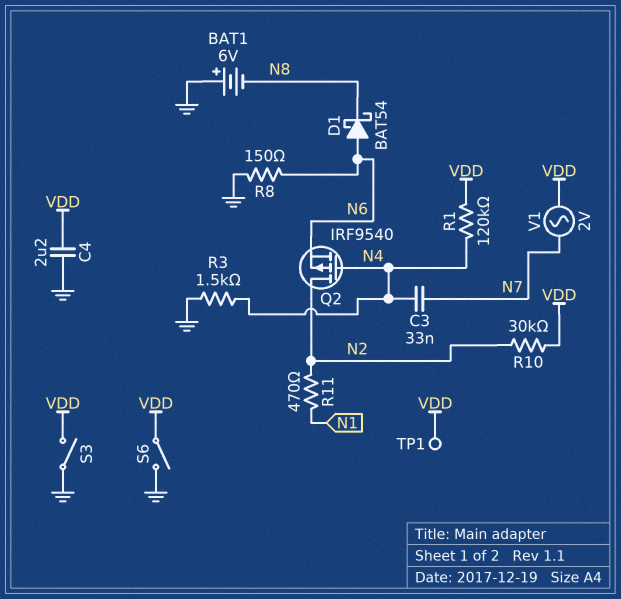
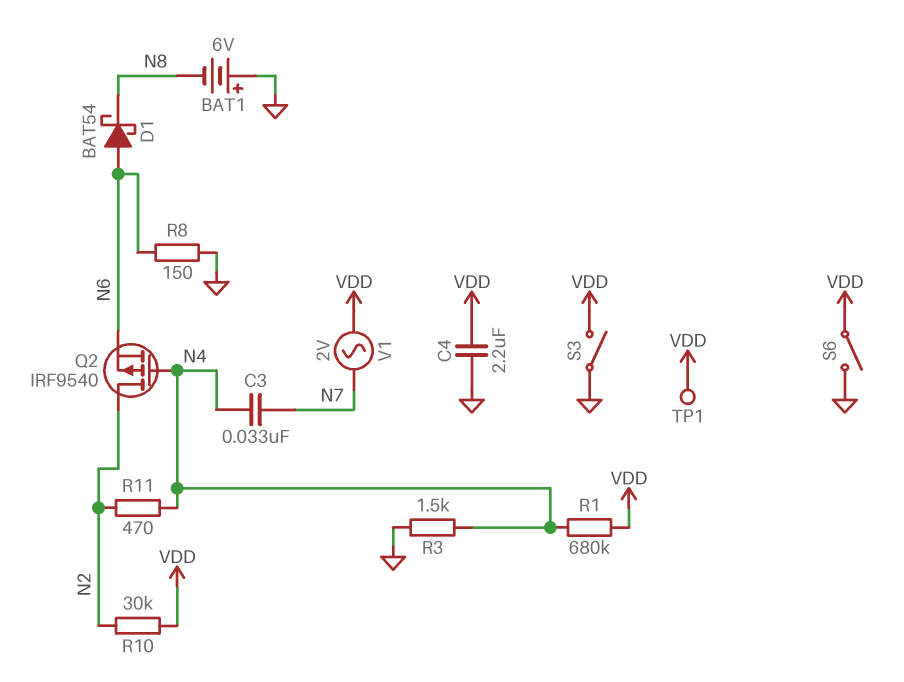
R1: 120k (N4, VDD) -> 680k (N4, VDD)
R11: 470 (N1, N2) -> 470 (N2, N4)

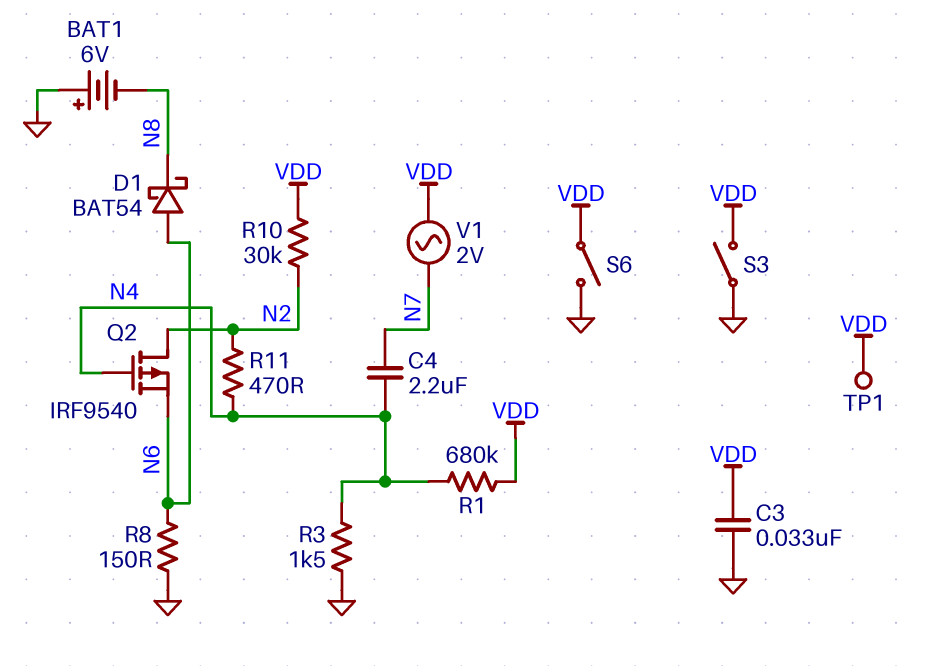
C3: 33nF (N4, N7) -> 33nF (GND, VDD)
C4: 2.2uF (GND, VDD) -> 2.2uF (N4, N7)

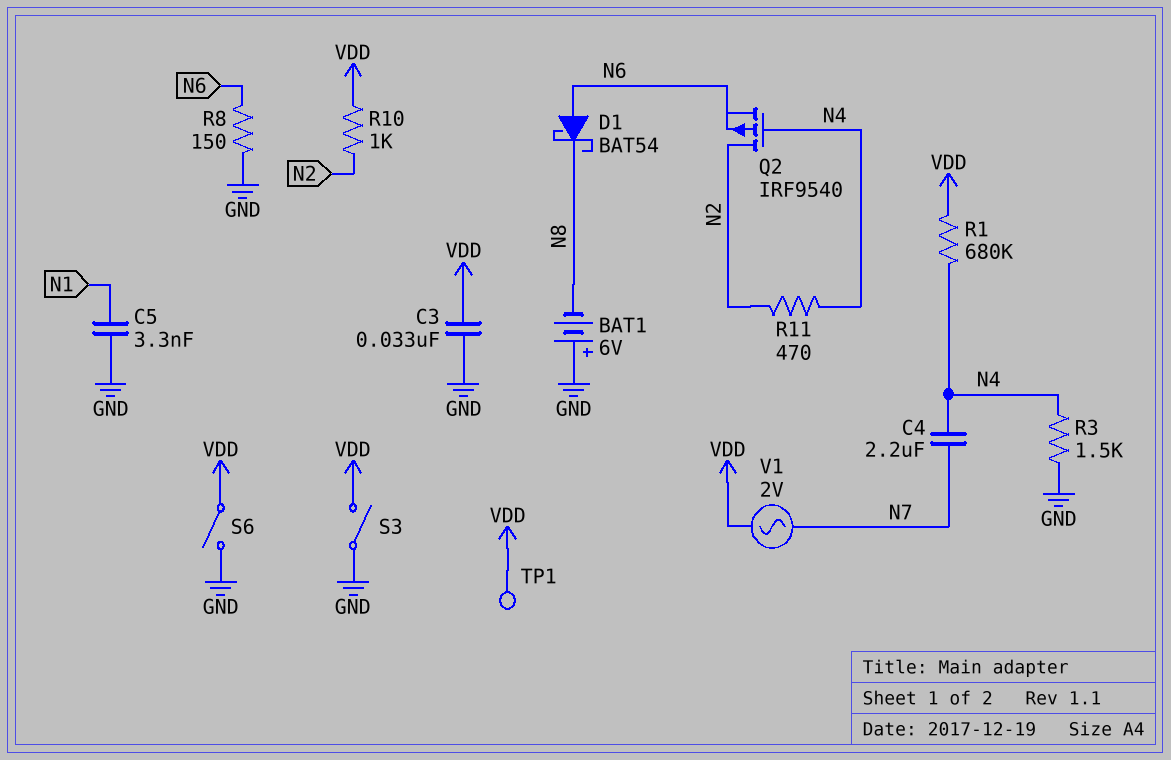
C5: none -> 3.3nF (GND, N1)
R10: 30k (N2, VDD) -> 1k (N2, VDD)

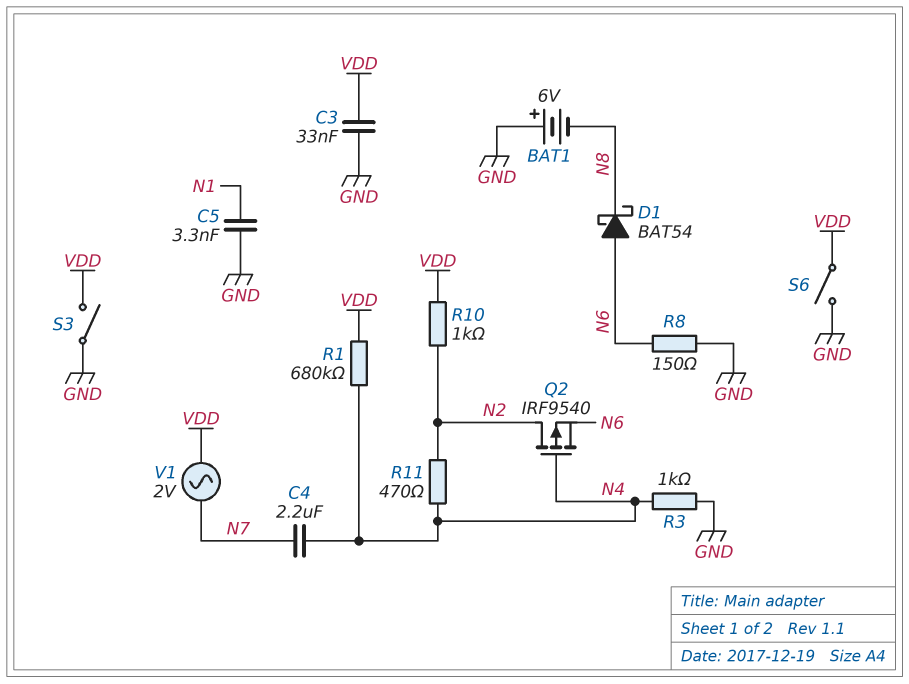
R3: 1.5k (GND, N4) -> 1k (GND, N4)
TP1: test point (VDD) -> none

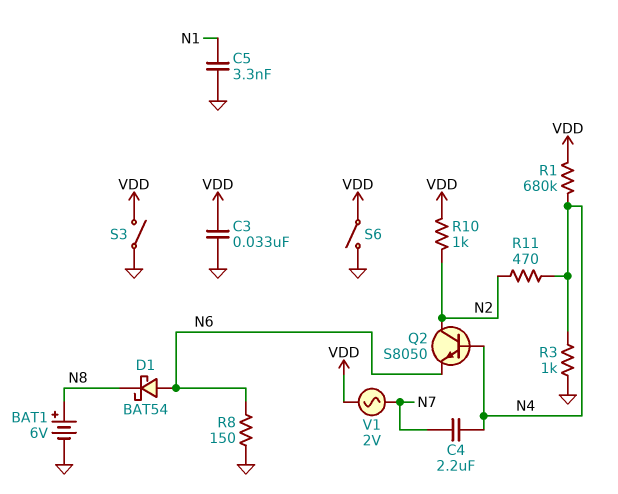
BAT1: 6V (plus GND, minus N8) -> 6V (plus N8, minus GND)
Q2: PMOS IRF9540 (G N4, D N2, S N6) -> NPN S8050 (B N4, C N2, E N6)

